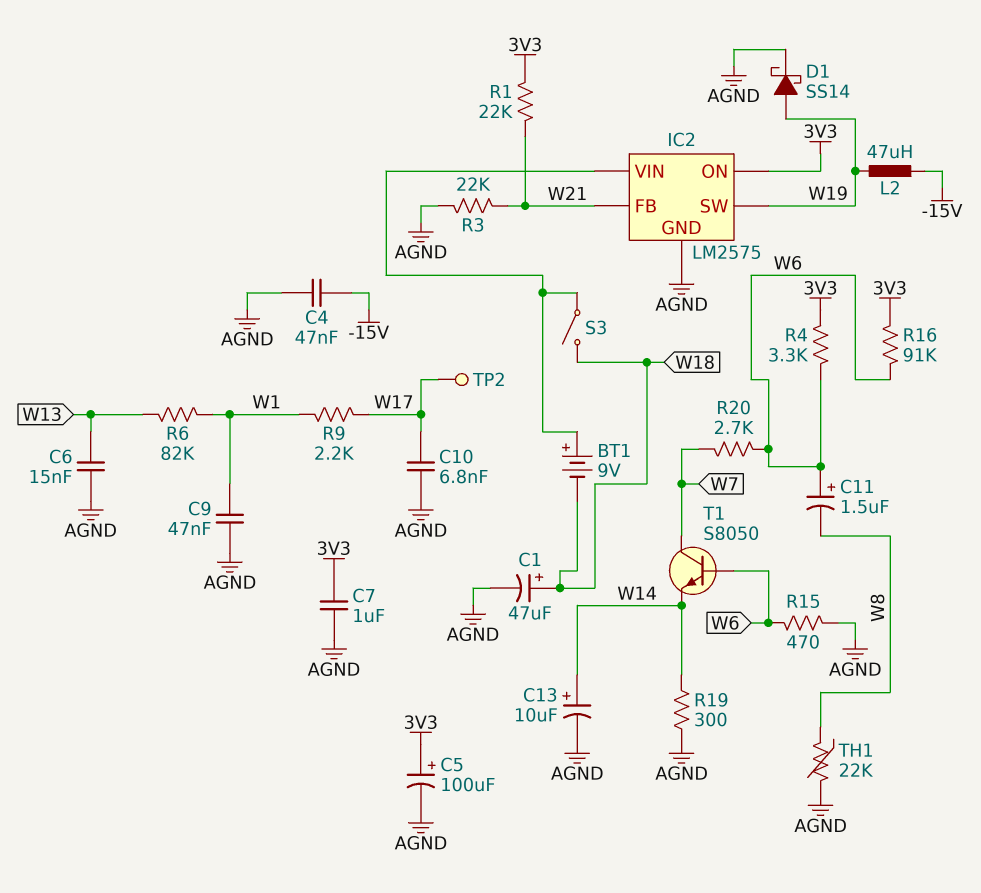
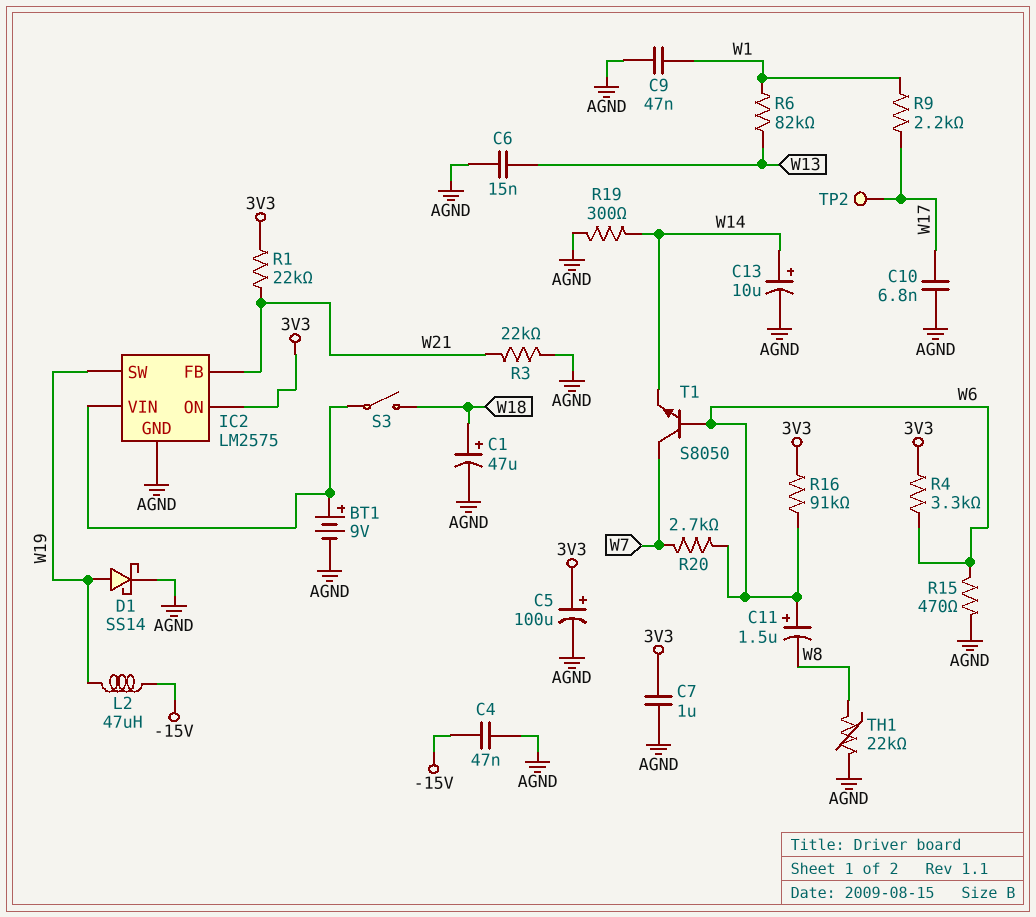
BT1: 9V (plus IC2/VIN, minus W18) -> 9V (plus IC2/VIN, minus AGND)

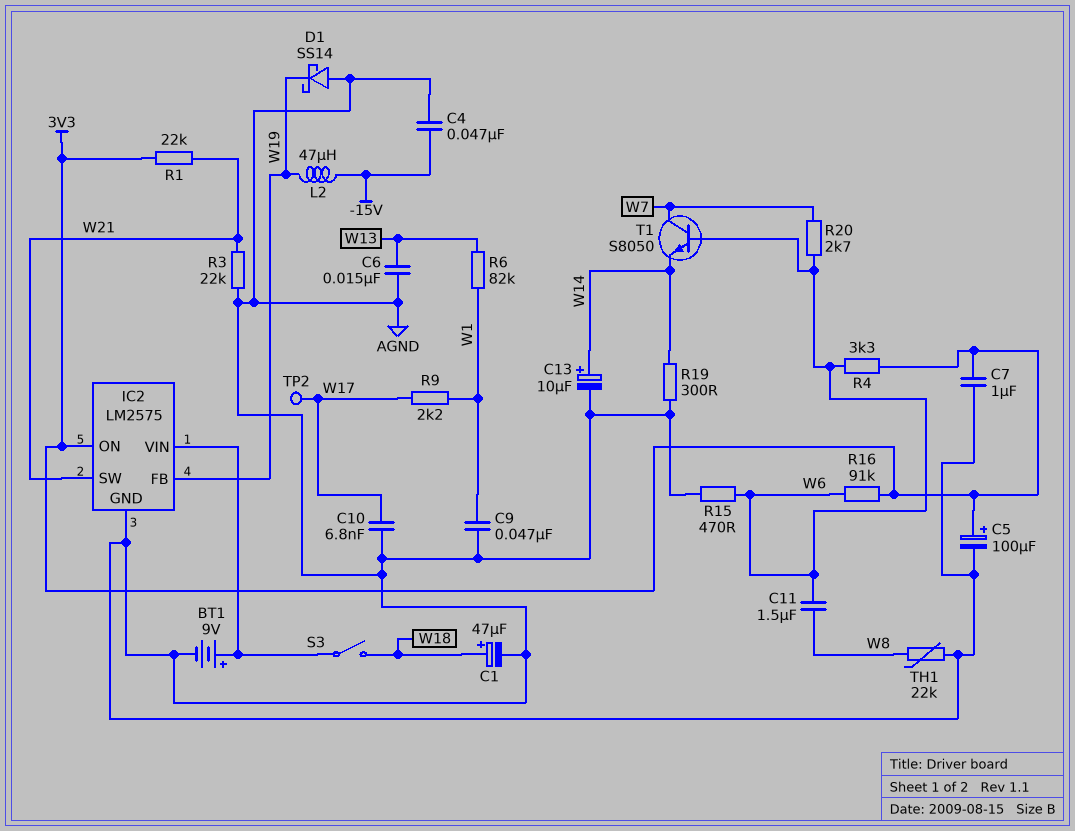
C11: 1.5uF (plus W6, minus W8) -> 1.5uF (W6, W8)
D1: schottky SS14 (A W19, K AGND) -> schottky SS14 (A AGND, K W19)
IC2 pin FB: W21 -> W19
IC2 pin SW: W19 -> W21

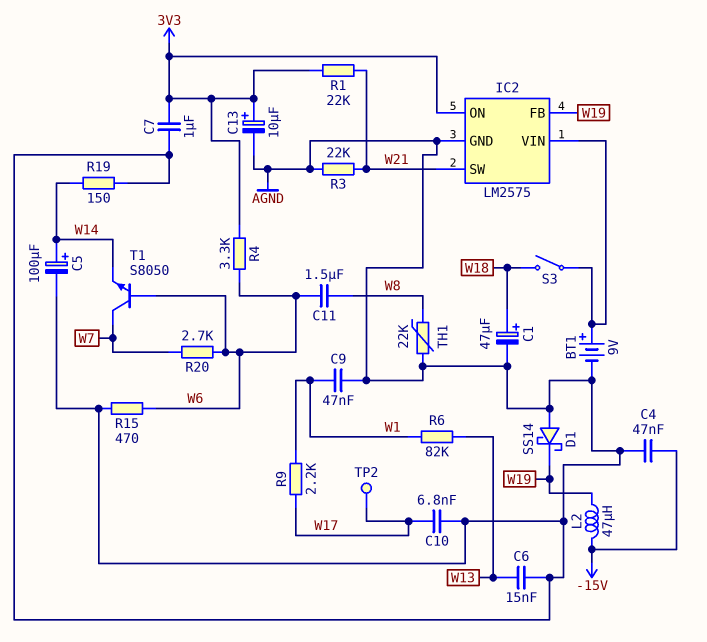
C5: 100uF (plus 3V3, minus AGND) -> 100uF (plus W14, minus AGND)
C13: 10uF (plus W14, minus AGND) -> 10uF (plus 3V3, minus AGND)
R16: 91k (3V3, W6) -> none
R19: 300 (AGND, W14) -> 150 (AGND, W14)

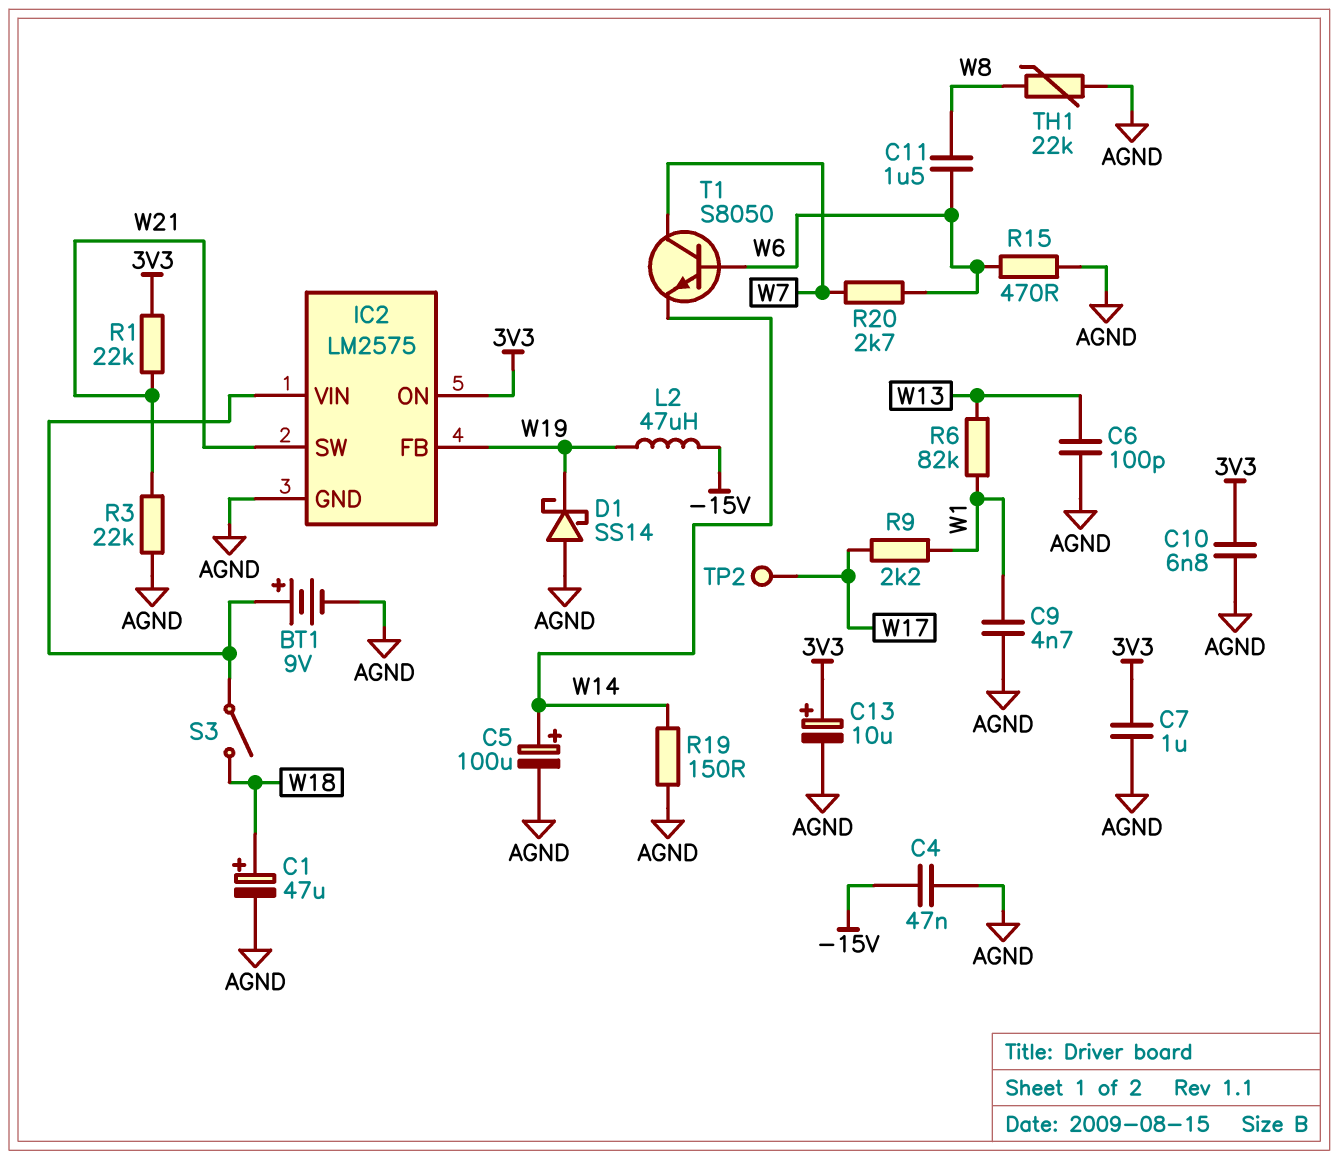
C6: 15nF (AGND, W13) -> 100pF (AGND, W13)
C9: 47nF (AGND, W1) -> 4.7nF (AGND, W1)
C10: 6.8nF (AGND, W17) -> 6.8nF (3V3, AGND)
R4: 3.3k (3V3, W6) -> none

